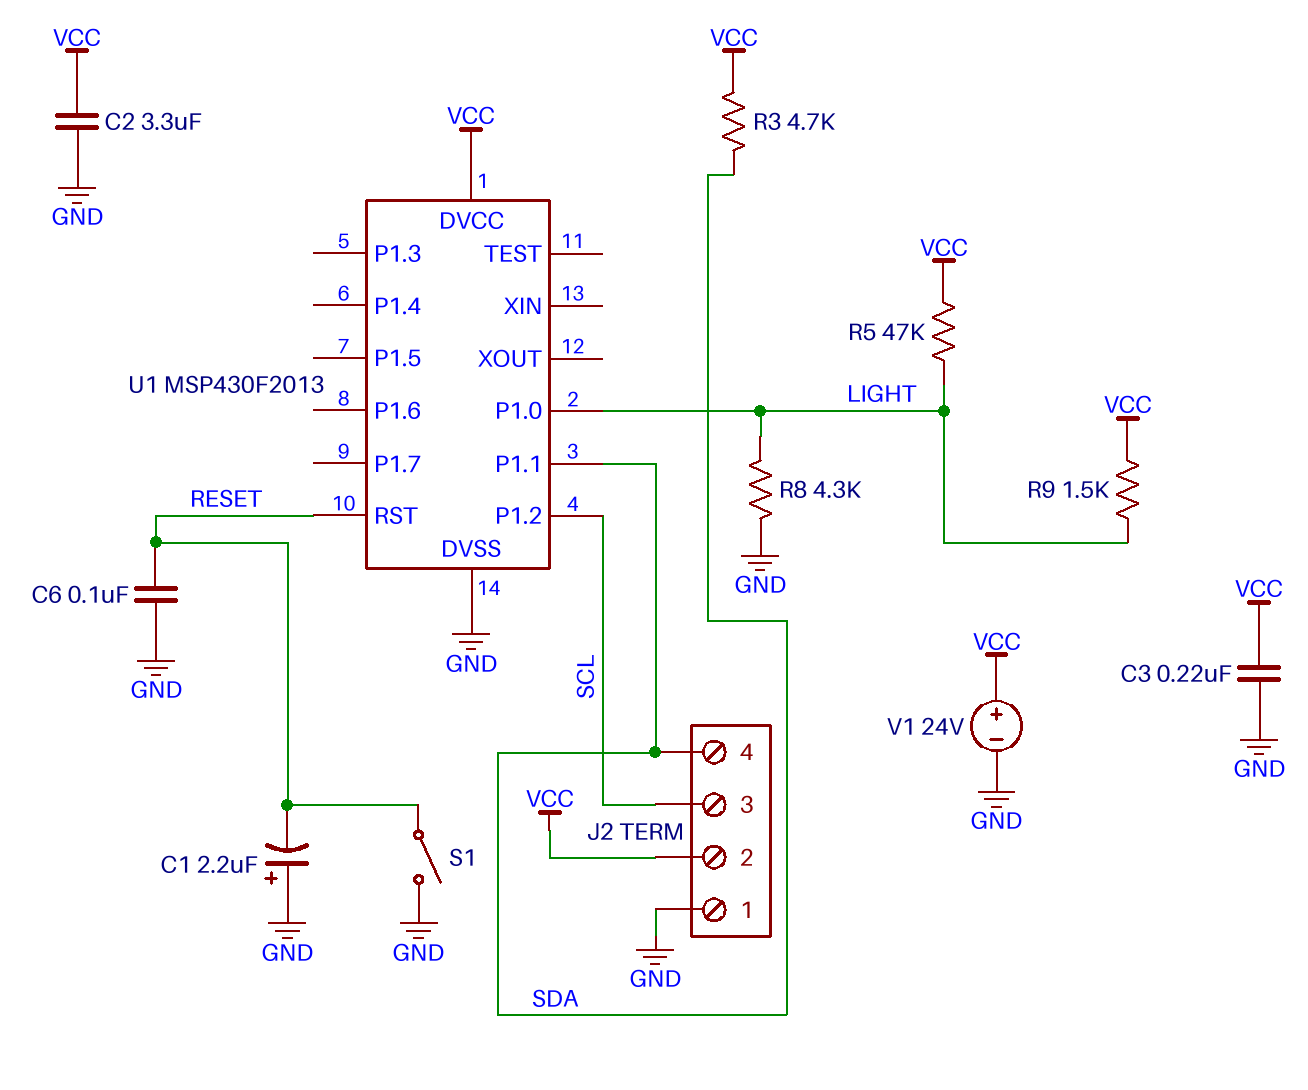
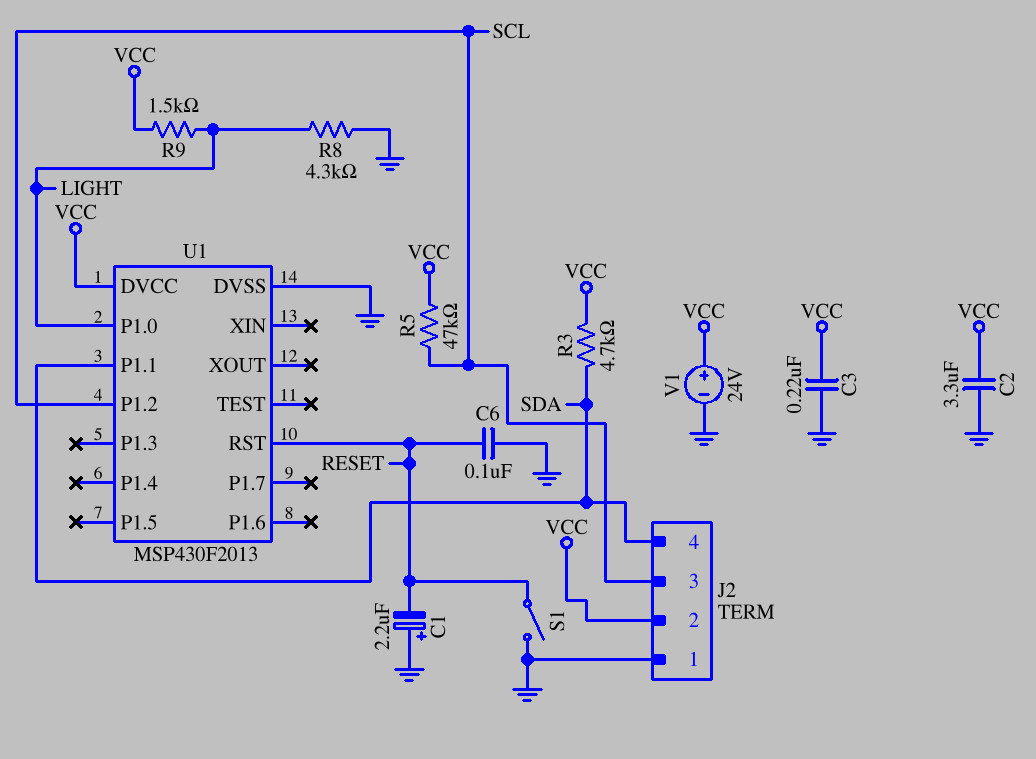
R5: 47k (LIGHT, VCC) -> 47k (SCL, VCC)

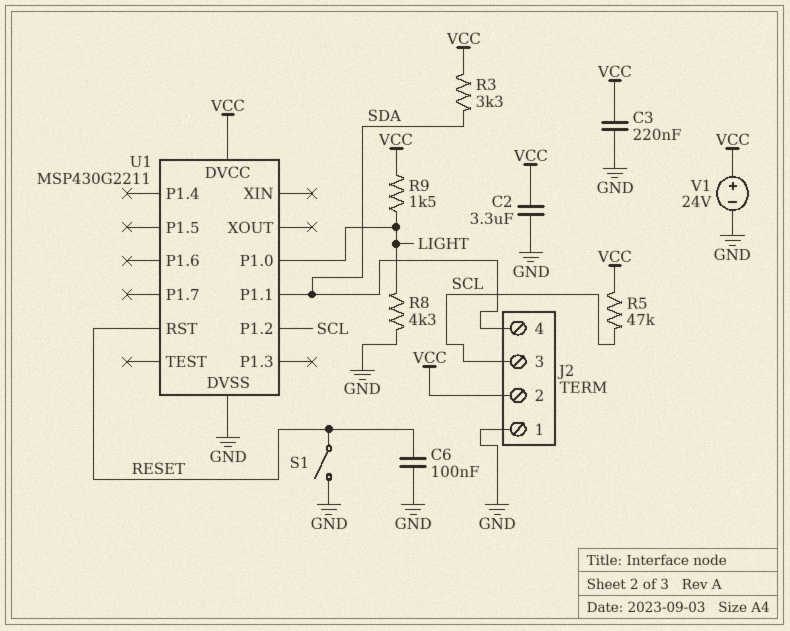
C1: 2.2uF (plus GND, minus RESET) -> none
R3: 4.7k (SDA, VCC) -> 3.3k (SDA, VCC)
U1: MSP430F2013 -> MSP430G2211

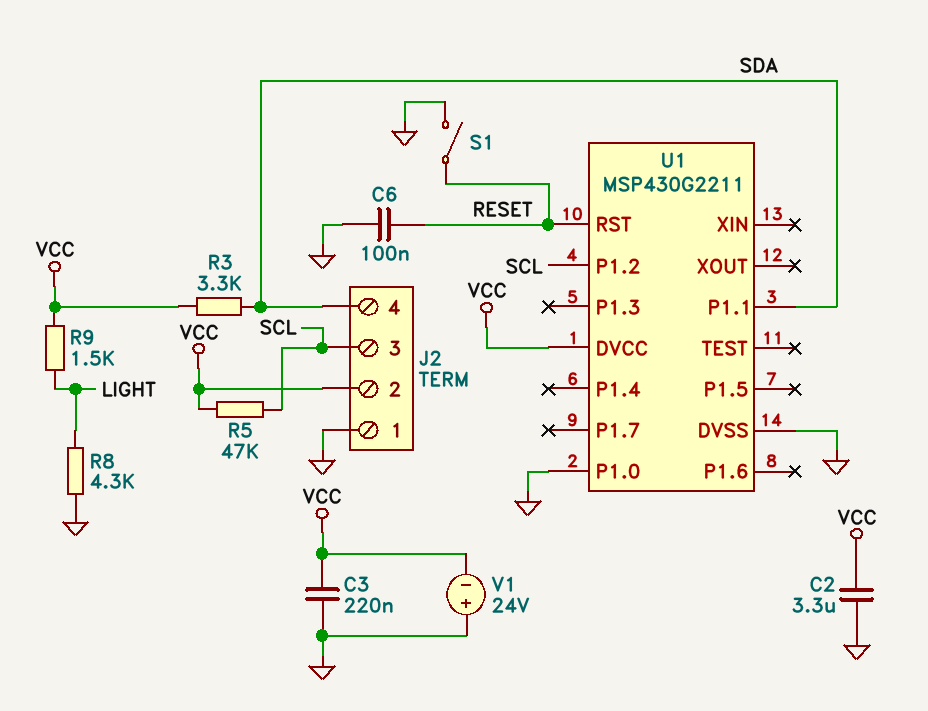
U1 pin P1.0: LIGHT -> GND
V1: 24V (plus VCC, minus GND) -> 24V (plus GND, minus VCC)

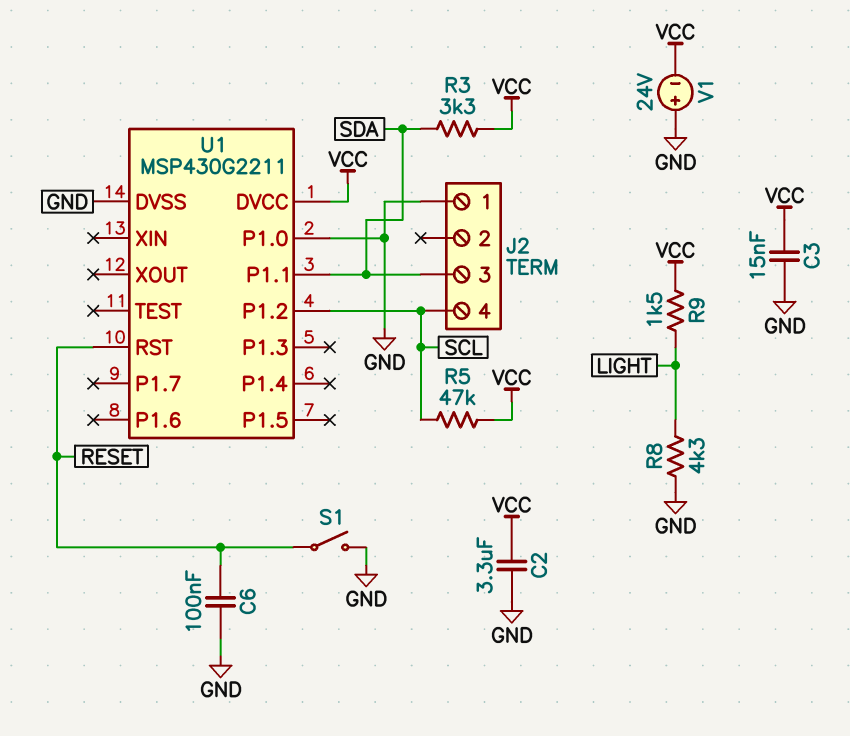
C3: 220nF (GND, VCC) -> 15nF (GND, VCC)
J2 pin 2: VCC -> none
J2 pin 3: SCL -> SDA
J2 pin 4: SDA -> SCL

